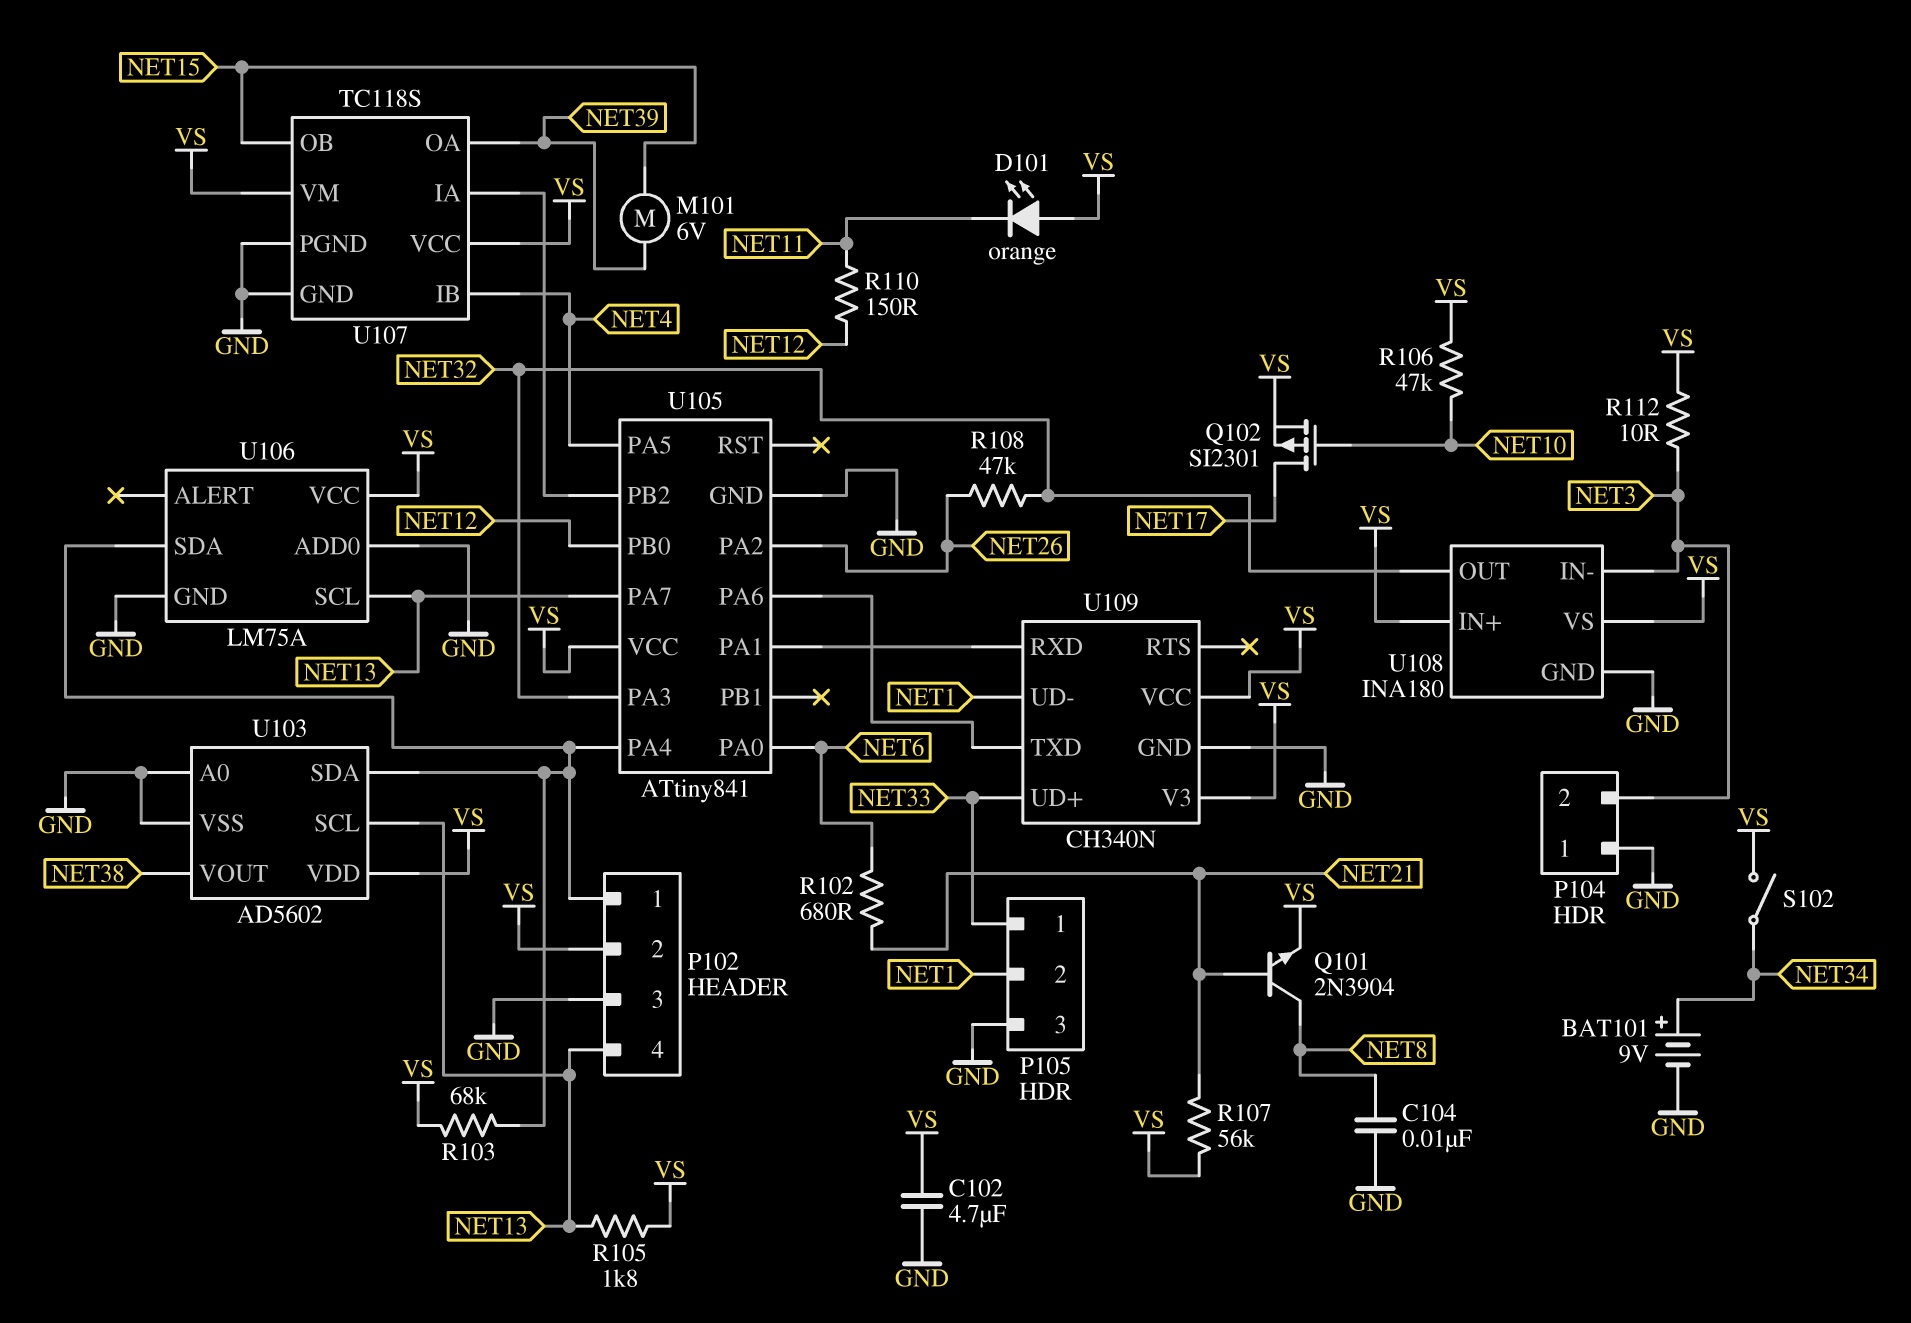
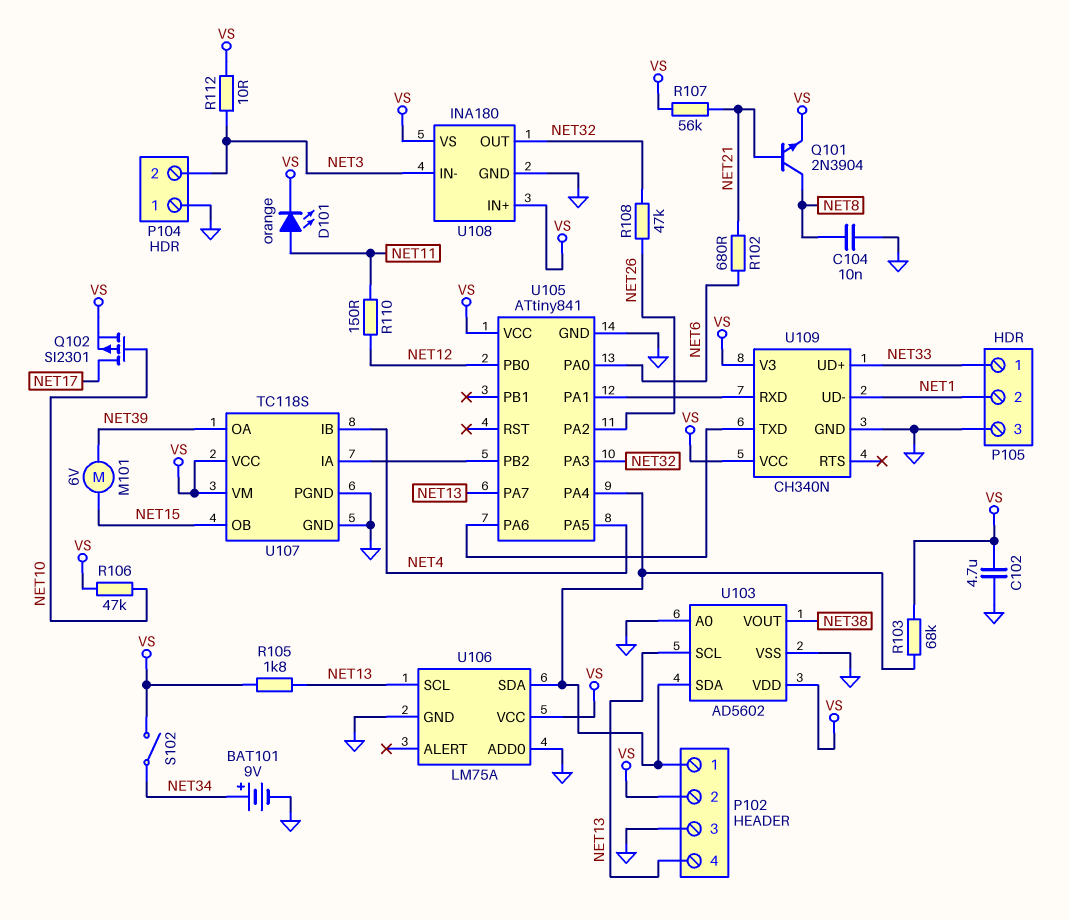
D101: LED orange (A VS, K NET11) -> LED orange (A NET11, K VS)

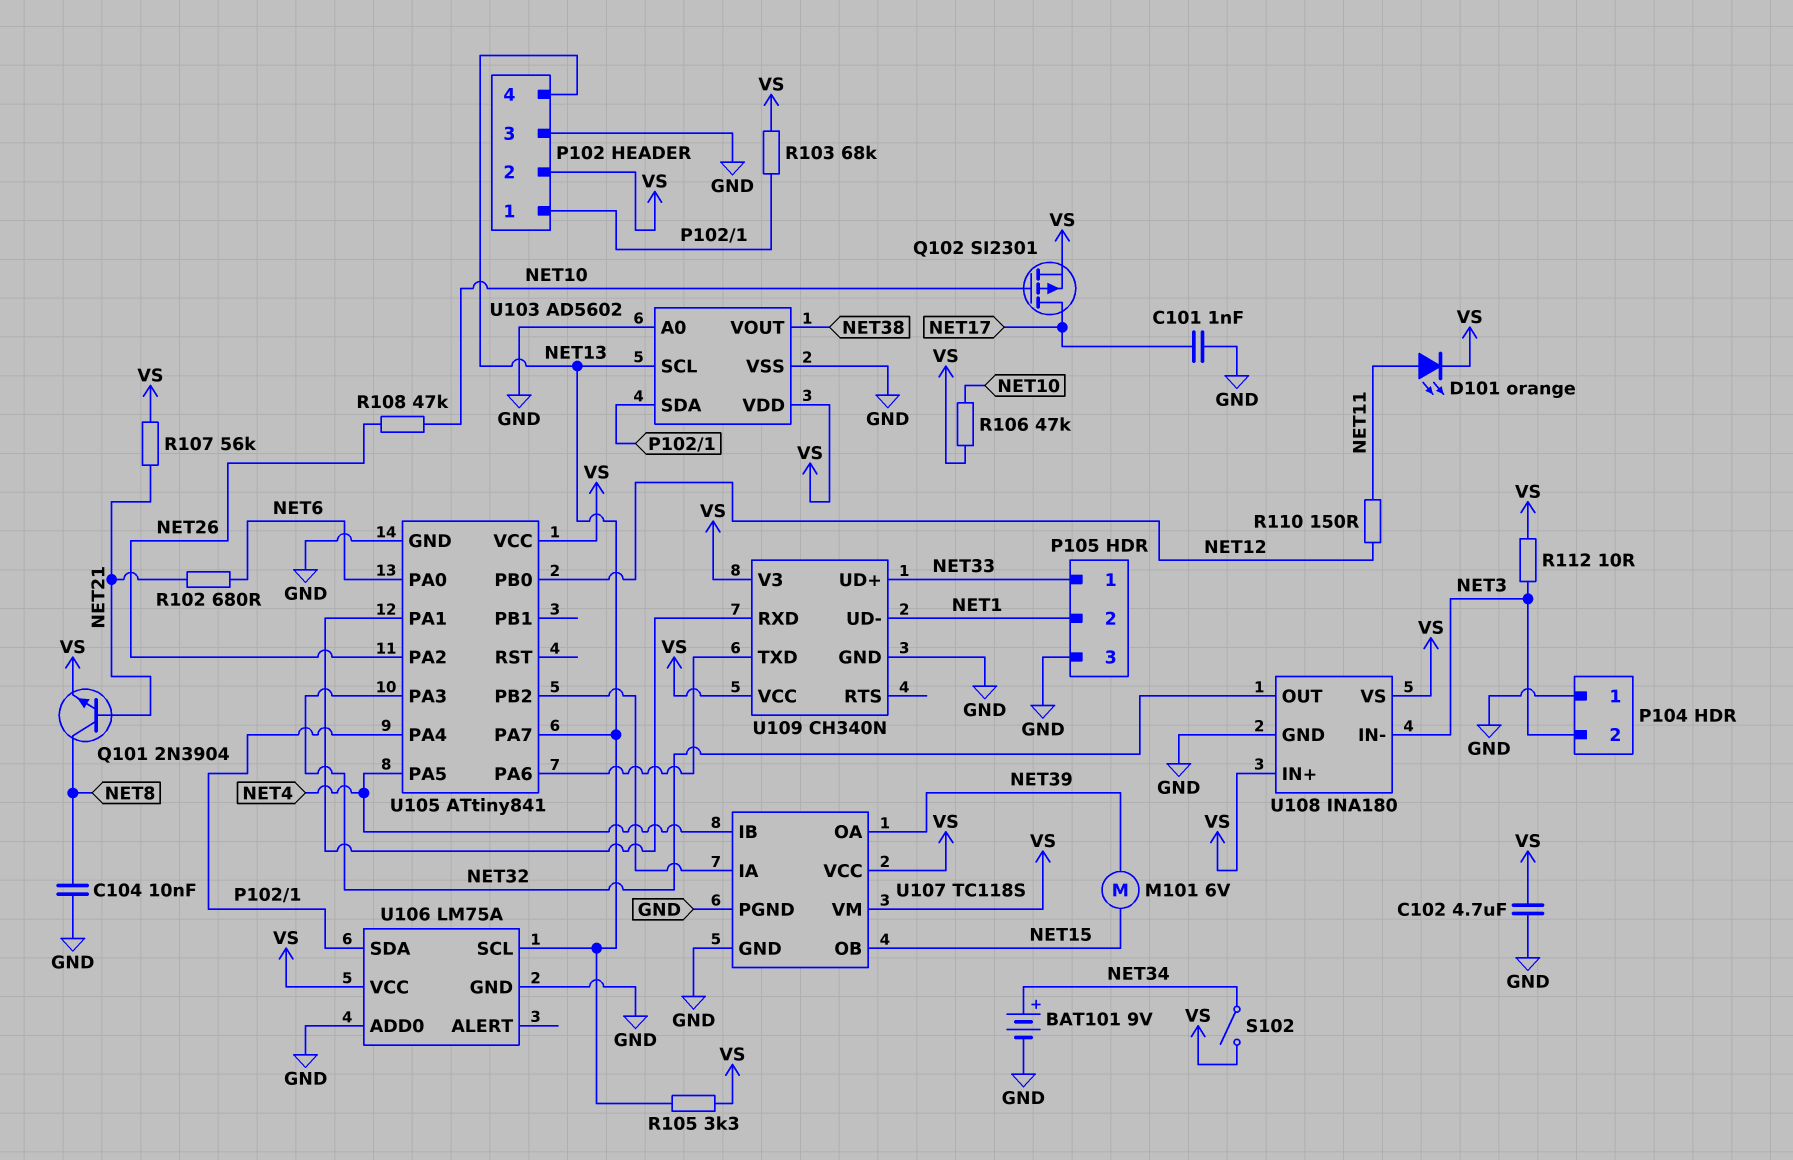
C101: none -> 1nF (GND, NET17)
R105: 1.8k (NET13, VS) -> 3.3k (NET13, VS)
R108: 47k (NET26, NET32) -> 47k (NET10, NET26)

